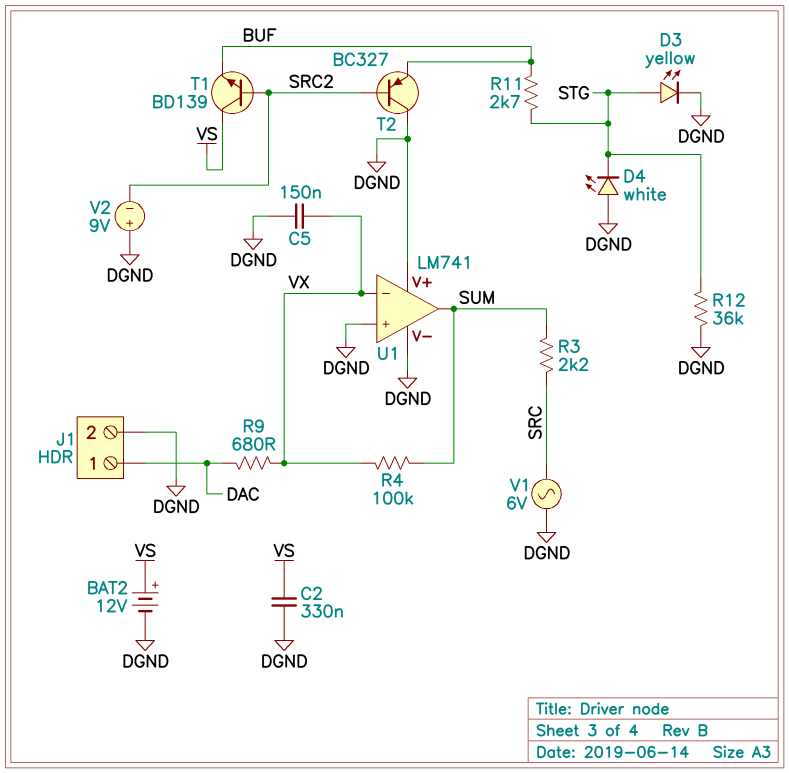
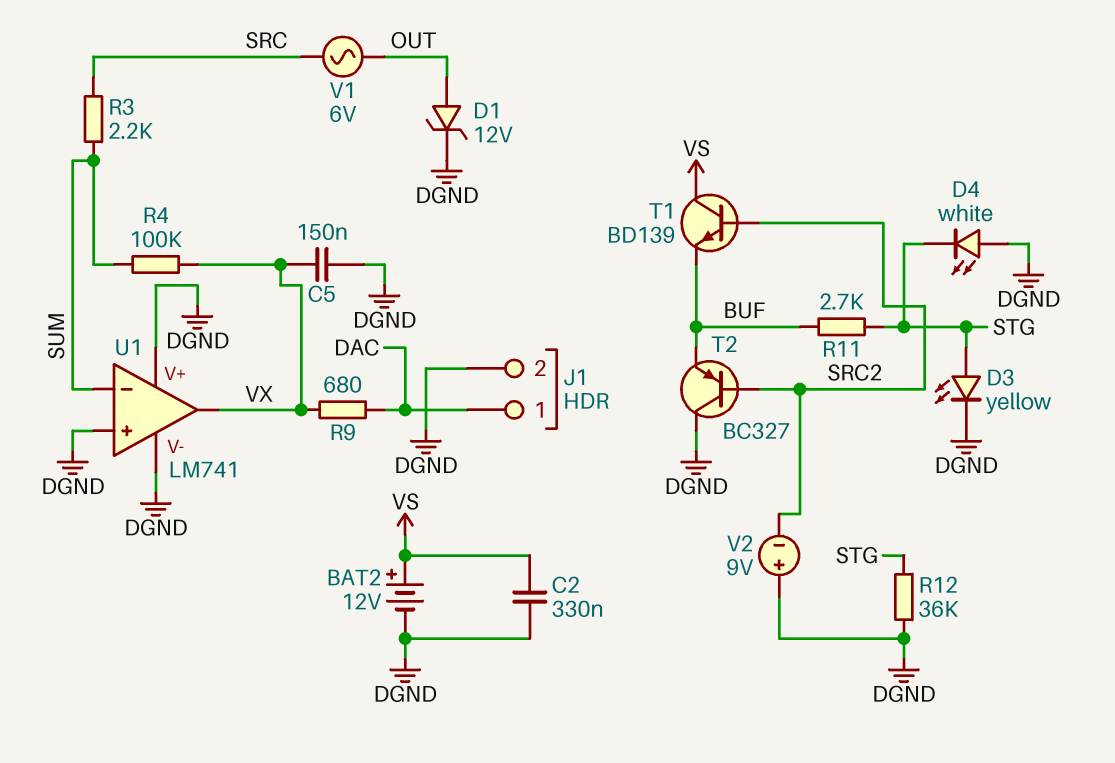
D1: none -> zener 12V (A OUT, K DGND)
U1 pin in-: VX -> SUM
U1 pin out: SUM -> VX
V1: AC 6V (DGND, SRC) -> AC 6V (OUT, SRC)

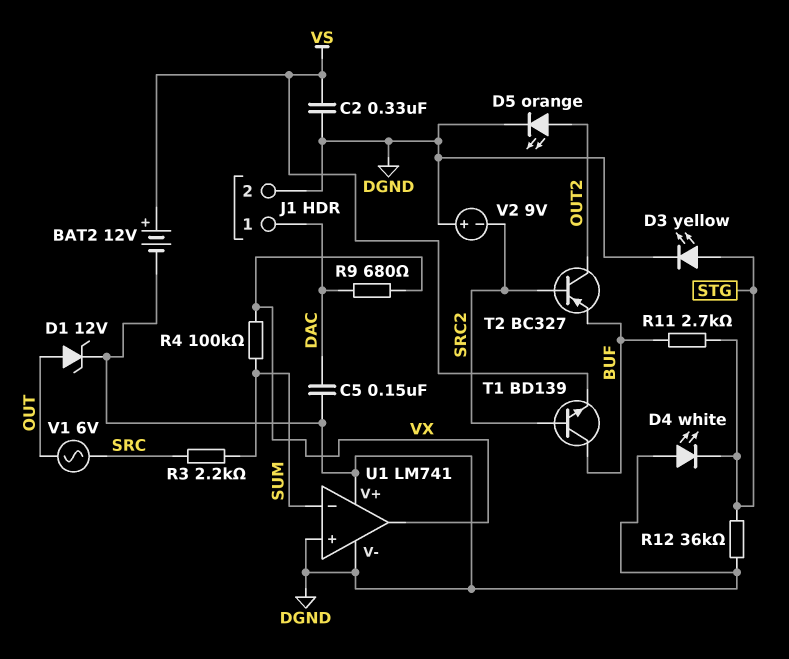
C5: 150nF (DGND, VX) -> 150nF (DAC, DGND)
D5: none -> LED orange (A OUT2, K DGND)
T1: NPN BD139 (B SRC2, C VS, E BUF) -> NPN BD139 (B SRC2, C BUF, E VS)
T2: PNP BC327 (B SRC2, C DGND, E BUF) -> PNP BC327 (B SRC2, C OUT2, E BUF)

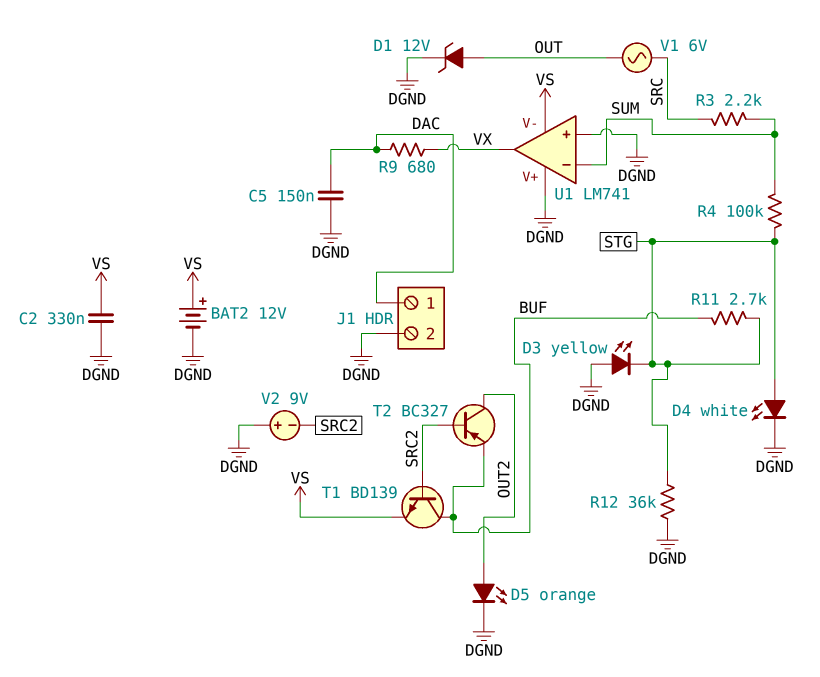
D3: LED yellow (A STG, K DGND) -> LED yellow (A DGND, K STG)
D4: LED white (A DGND, K STG) -> LED white (A STG, K DGND)
R4: 100k (SUM, VX) -> 100k (STG, SUM)
U1 pin V-: DGND -> VS

